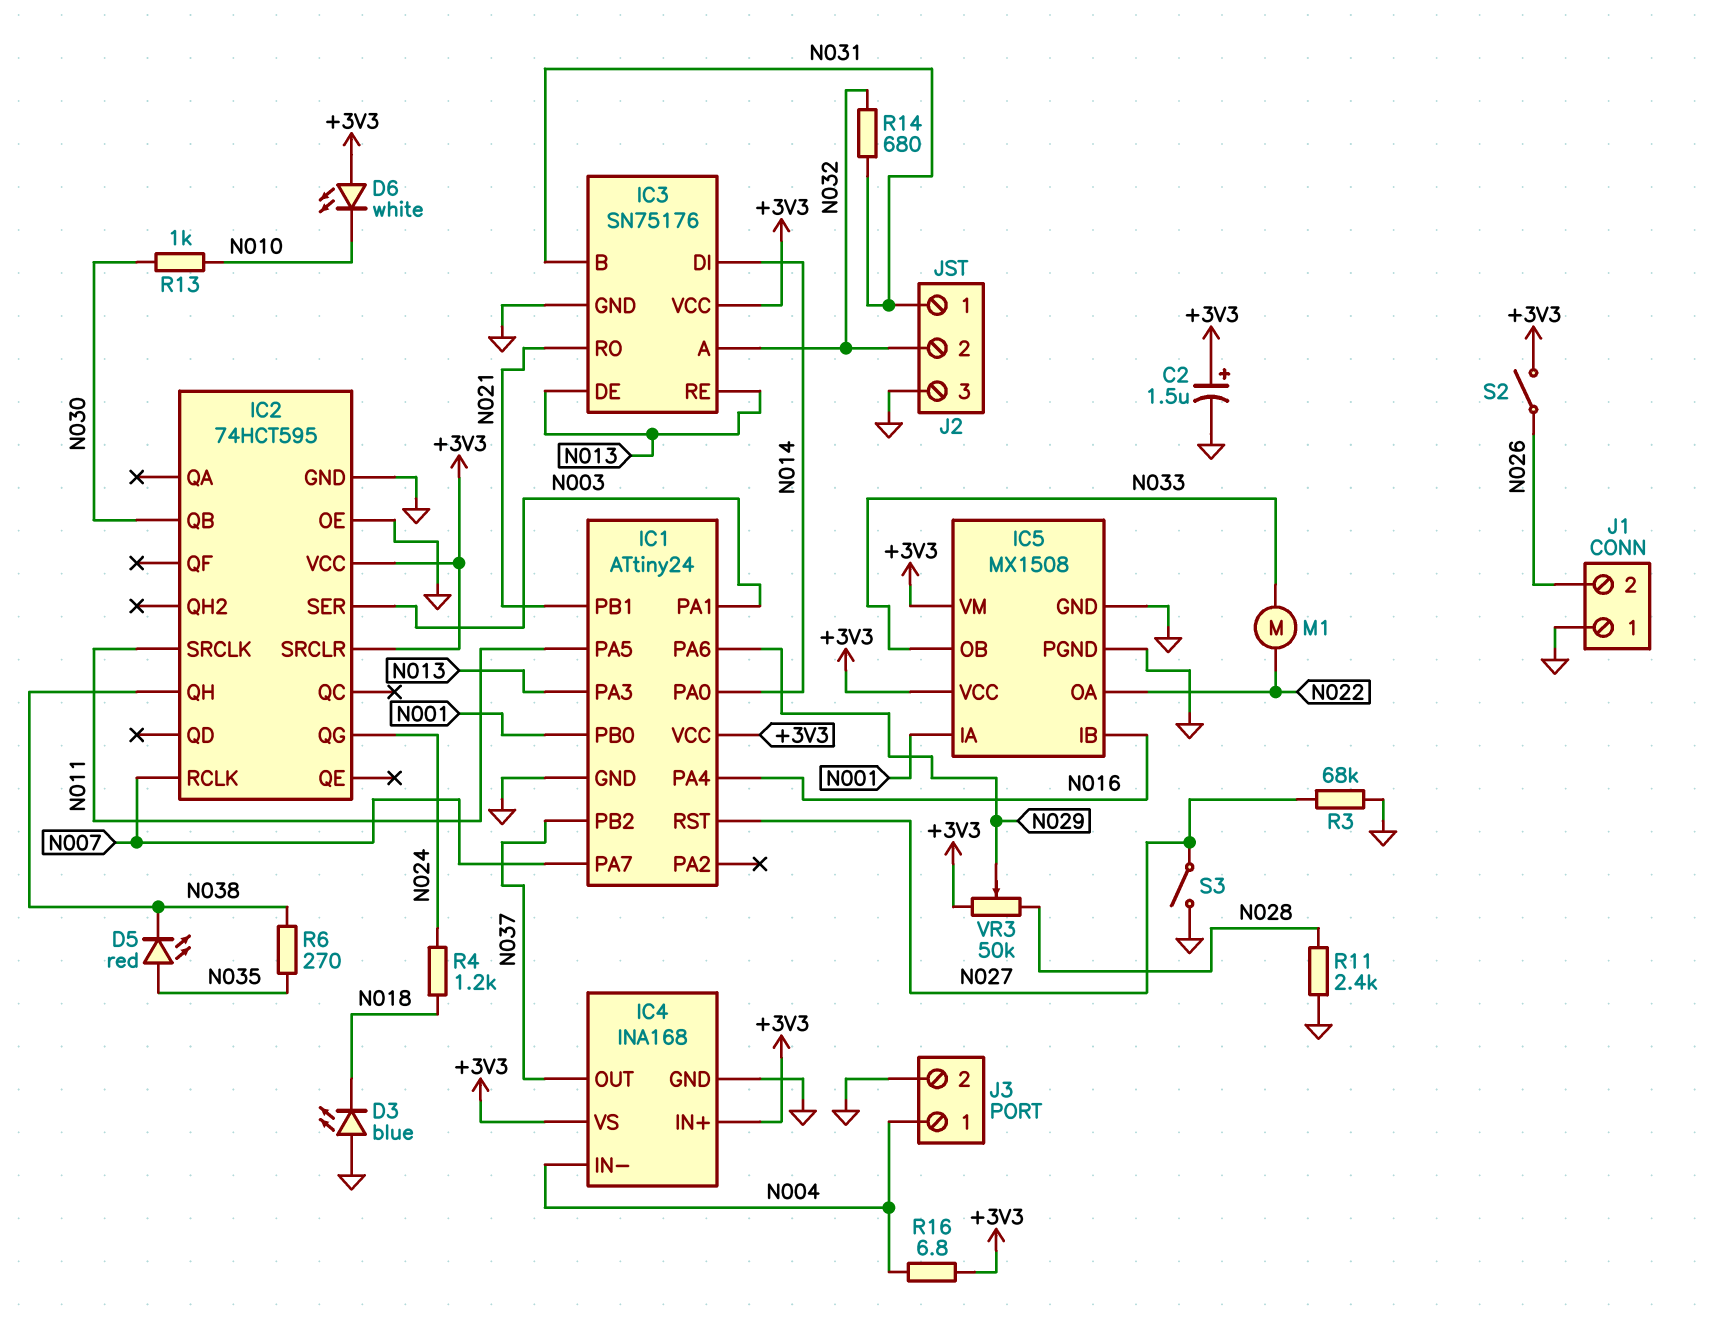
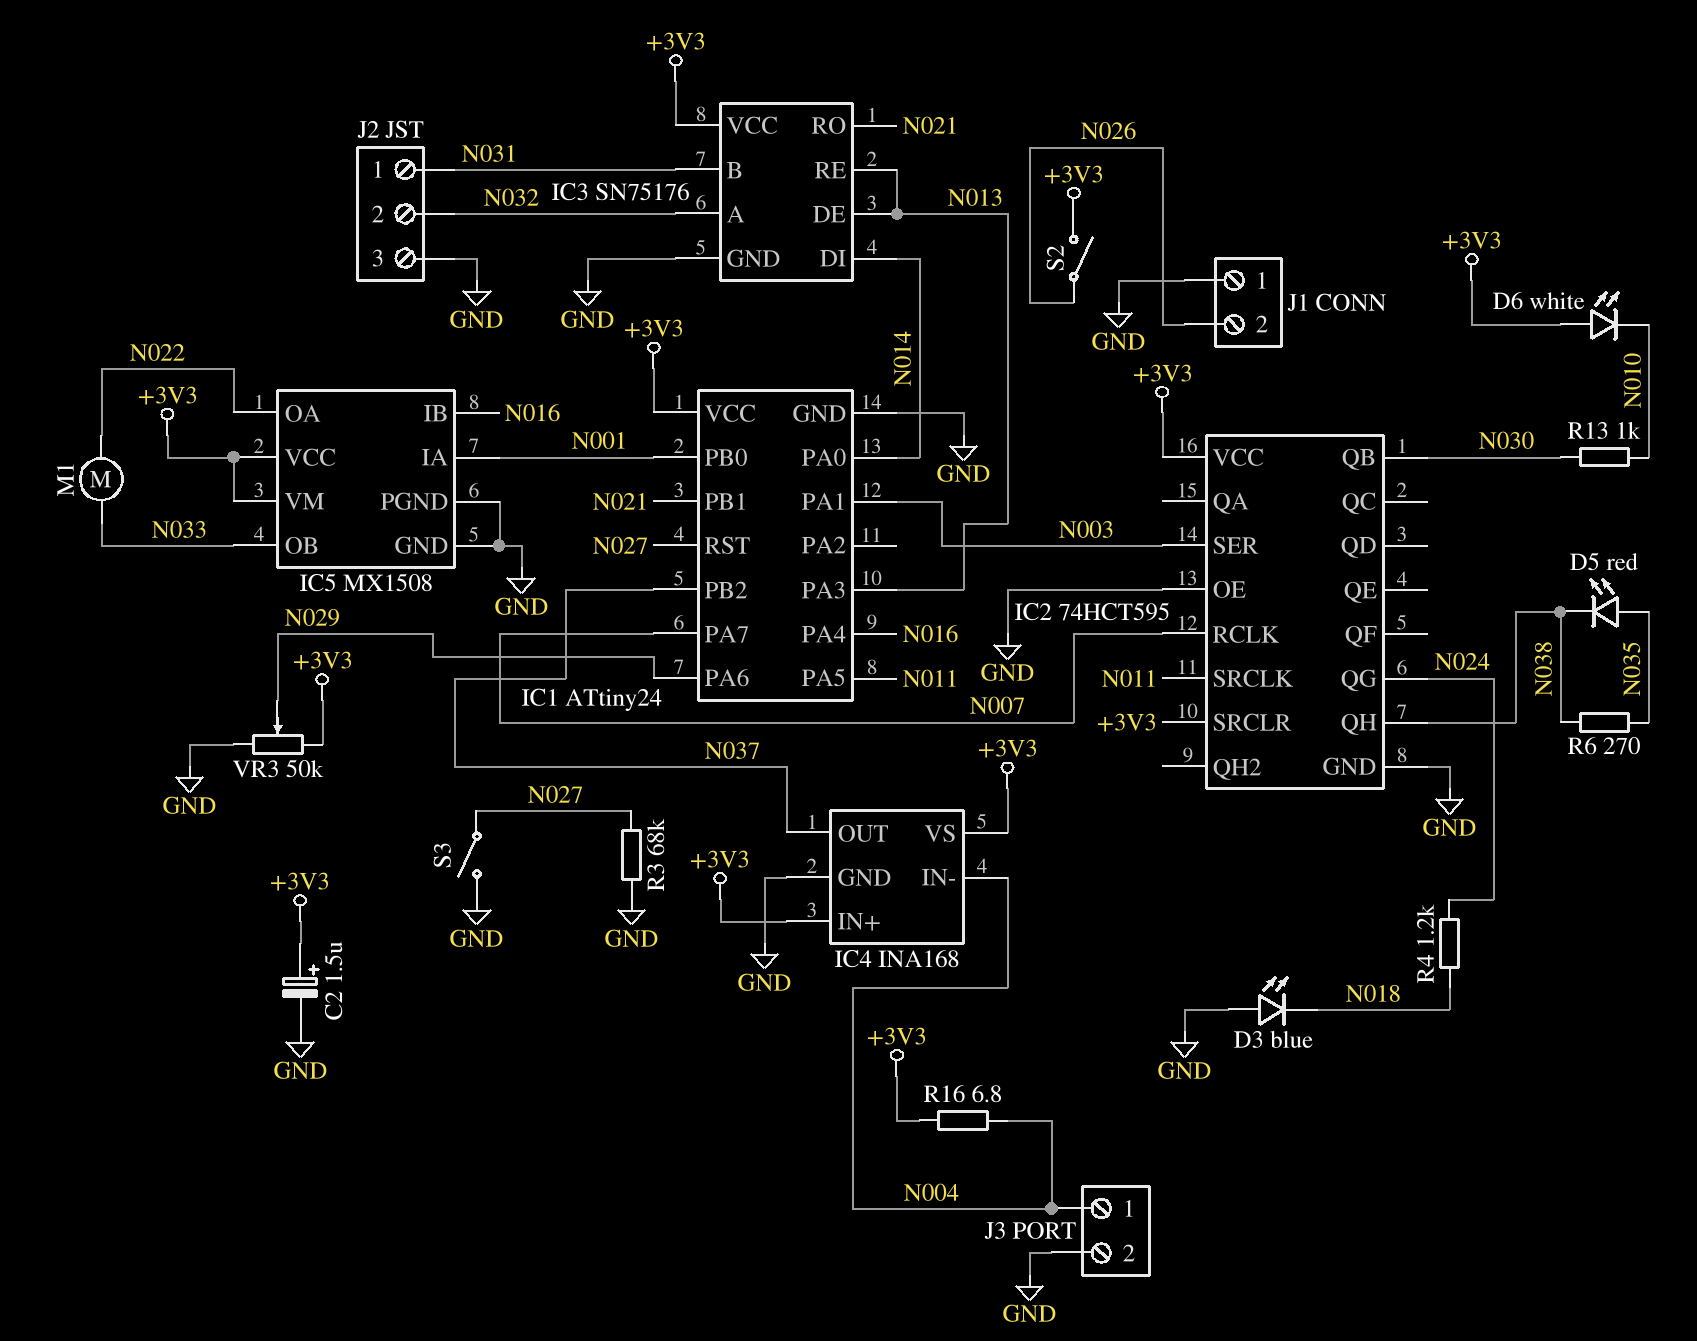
R11: 2.4k (GND, N028) -> none
R14: 680 (N031, N032) -> none
VR3: 50k (+3V3, N028, wiper N029) -> 50k (+3V3, GND, wiper N029)

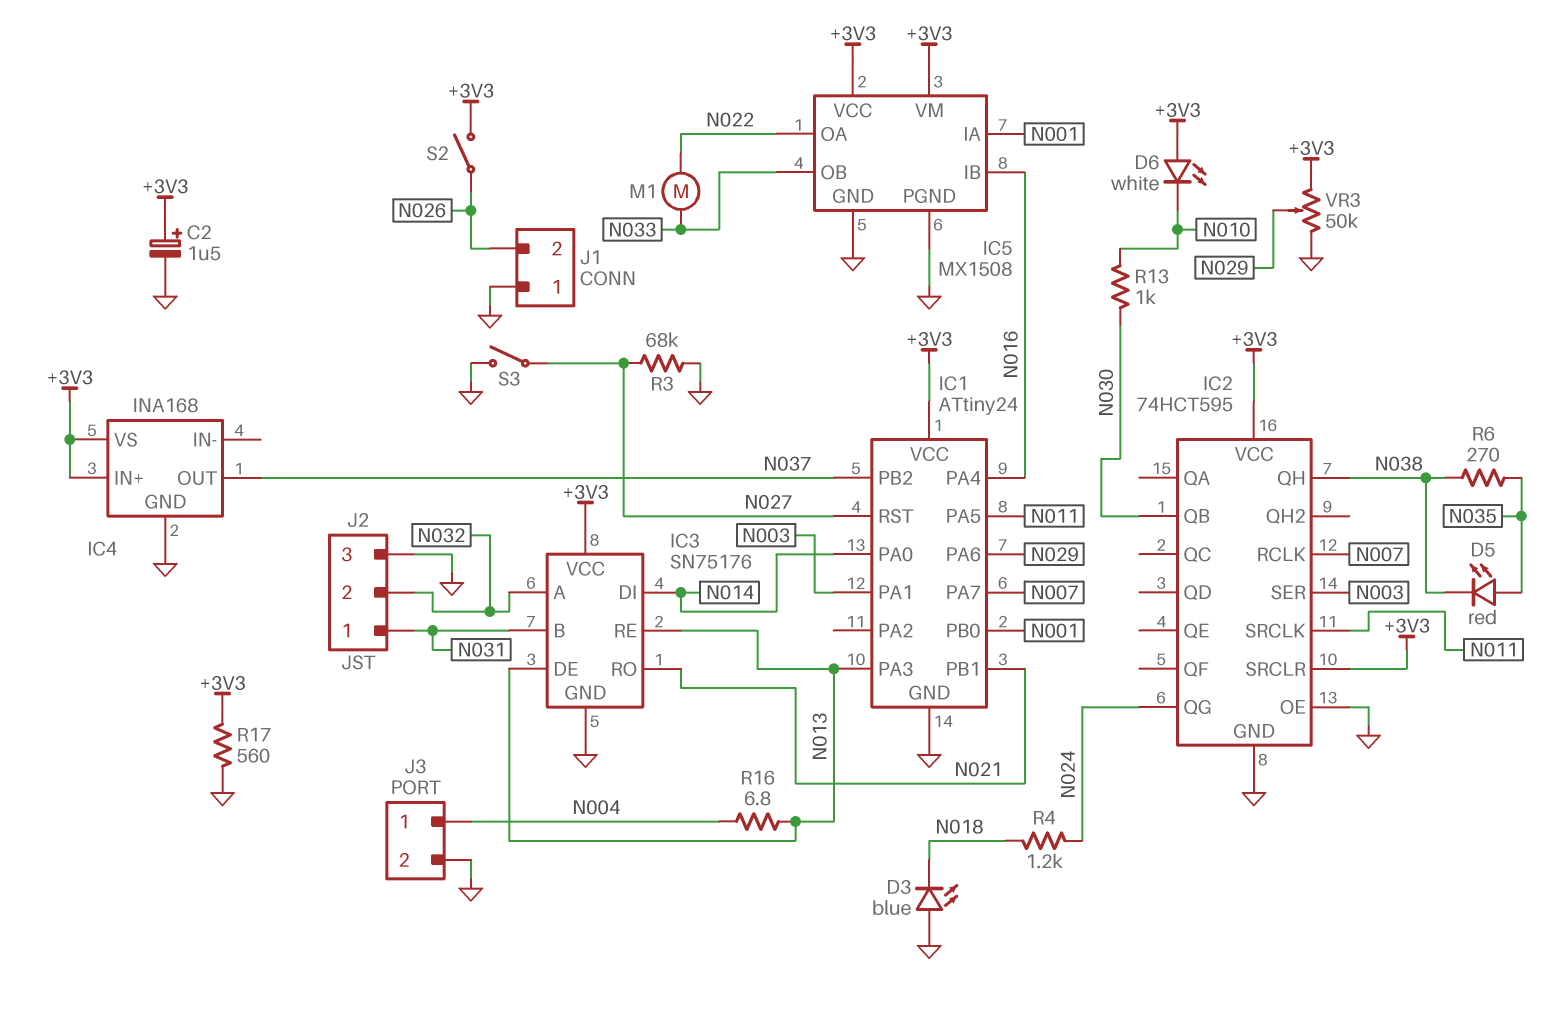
IC4 pin IN-: N004 -> none
R16: 6.8 (+3V3, N004) -> 6.8 (N004, N013)
R17: none -> 560 (+3V3, GND)

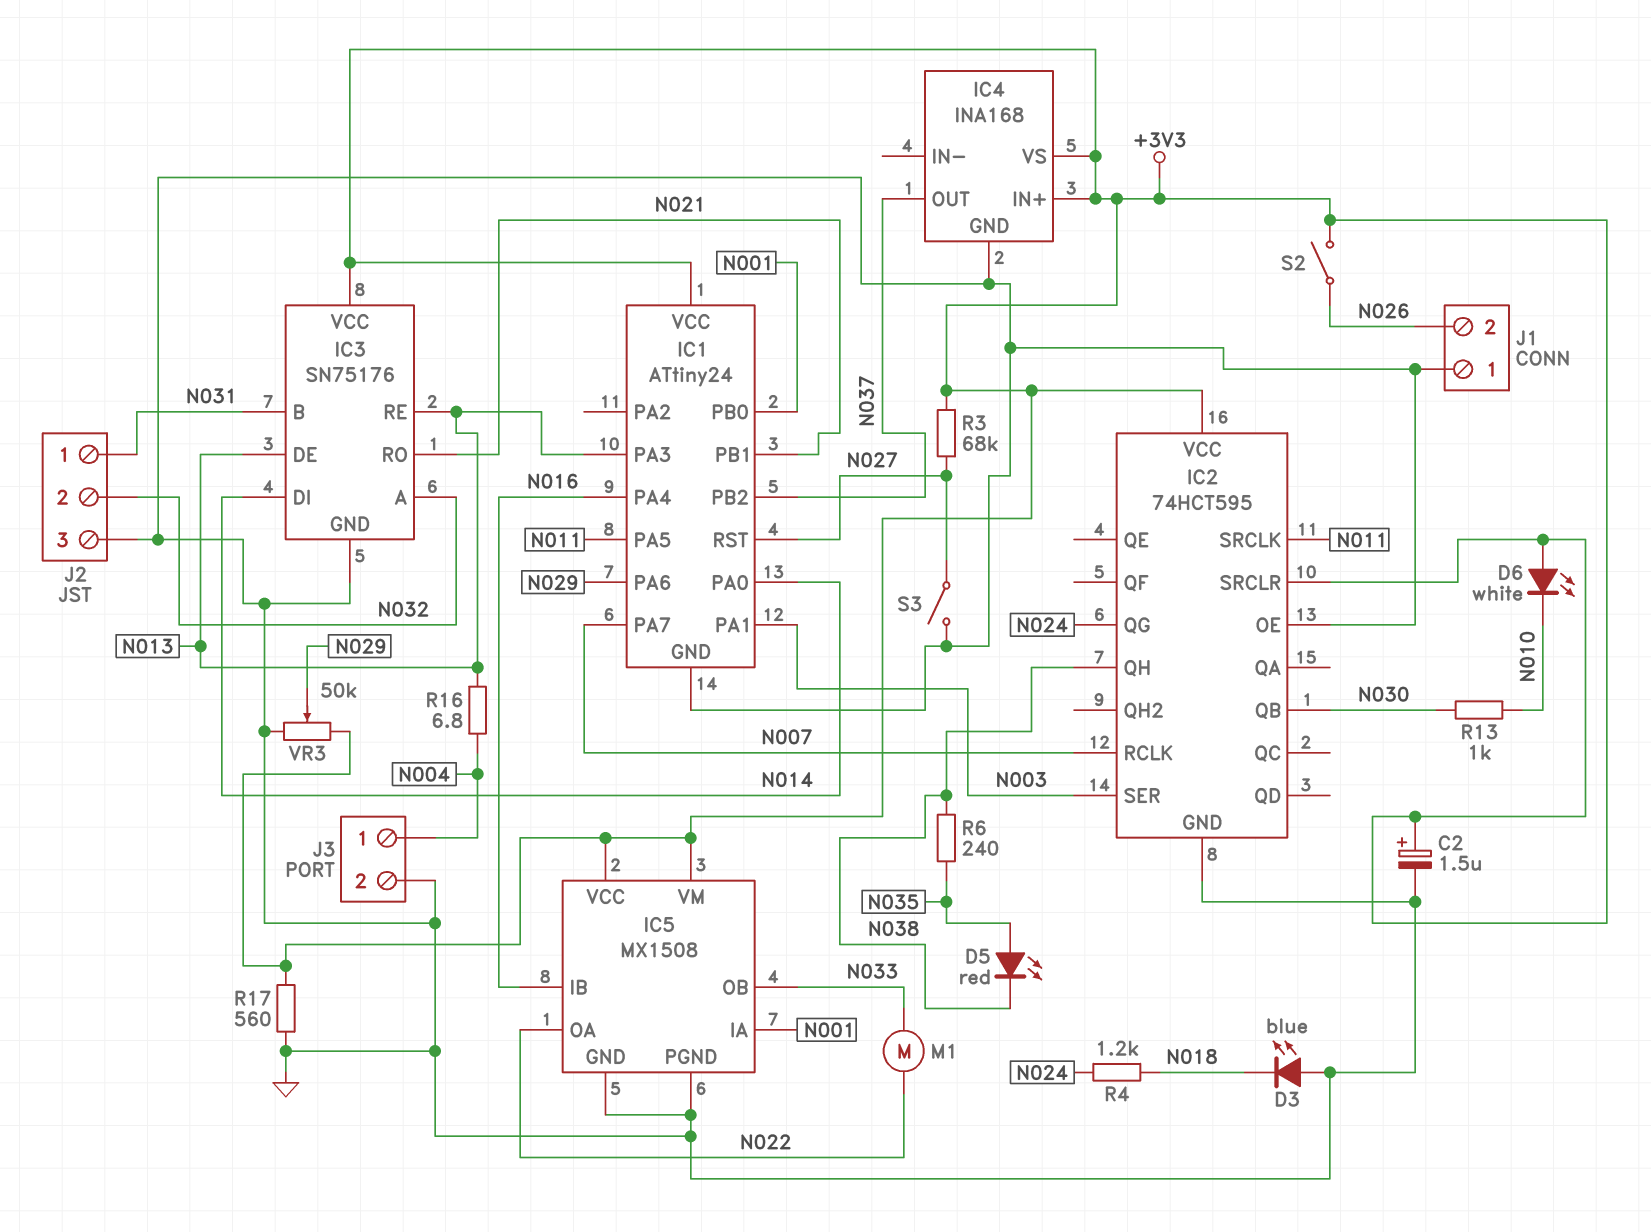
R3: 68k (GND, N027) -> 68k (+3V3, N027)
R6: 270 (N035, N038) -> 240 (N035, N038)

